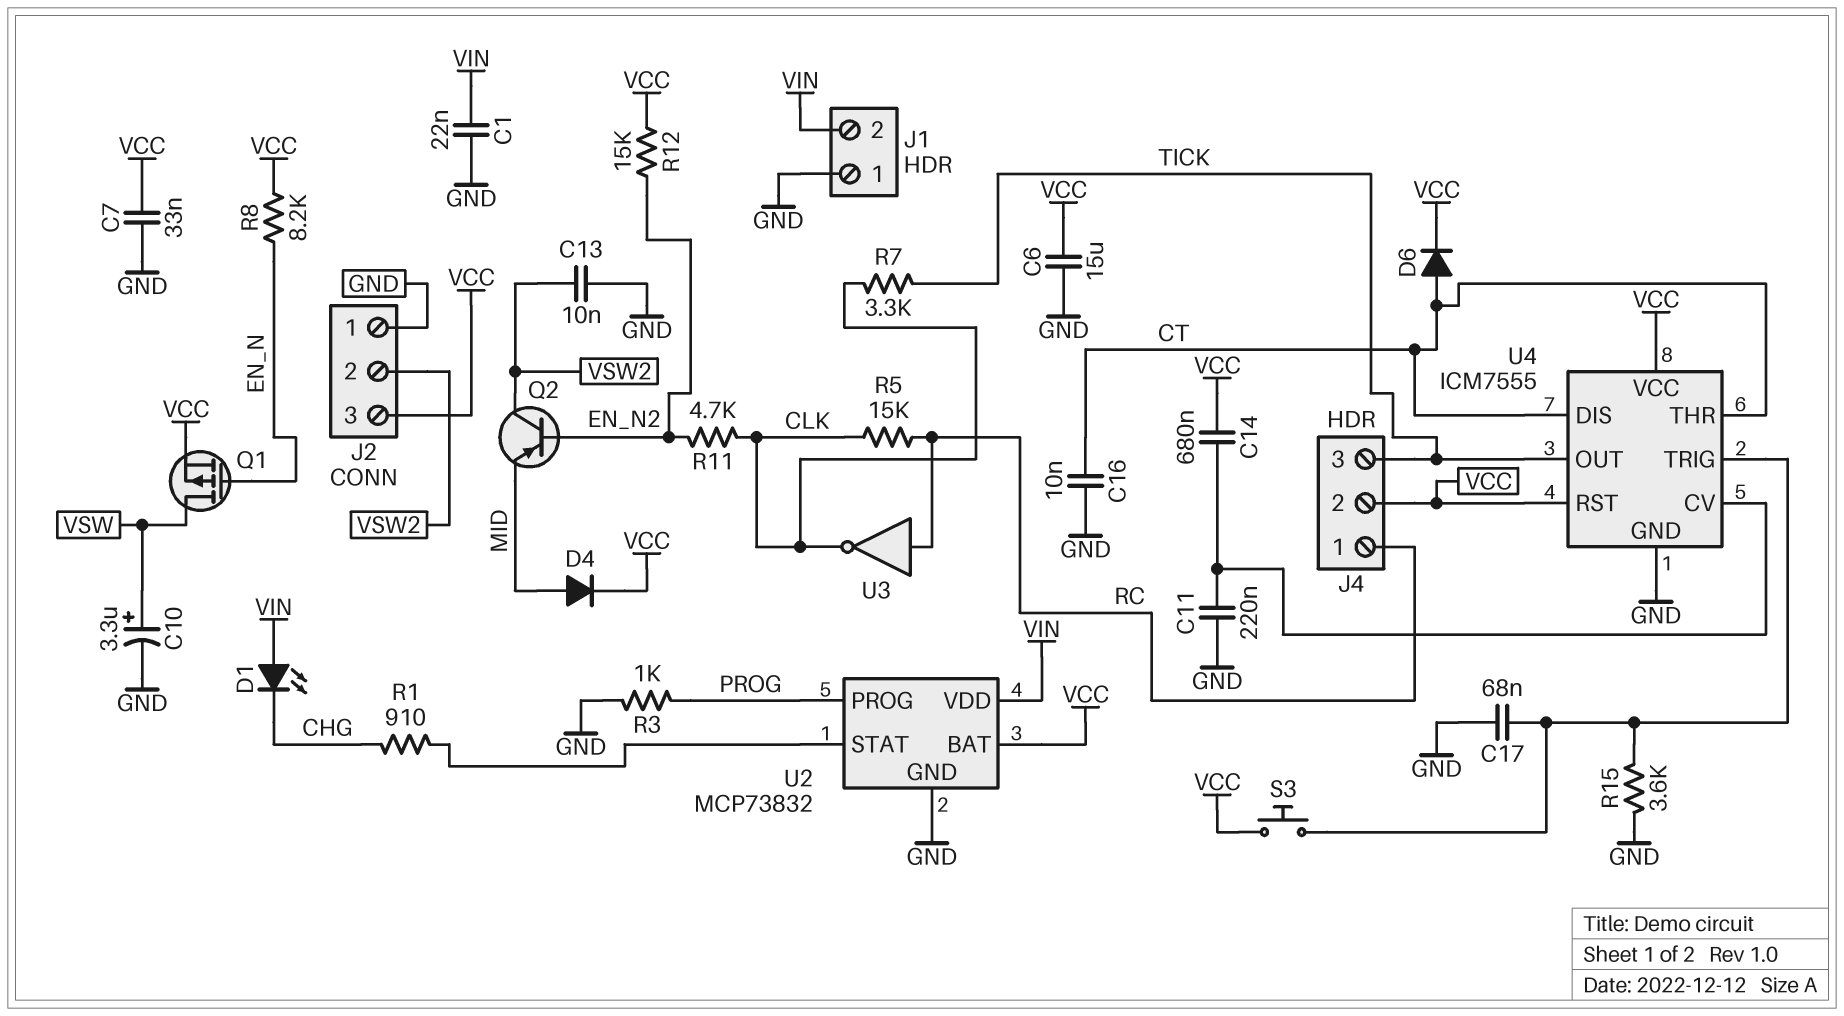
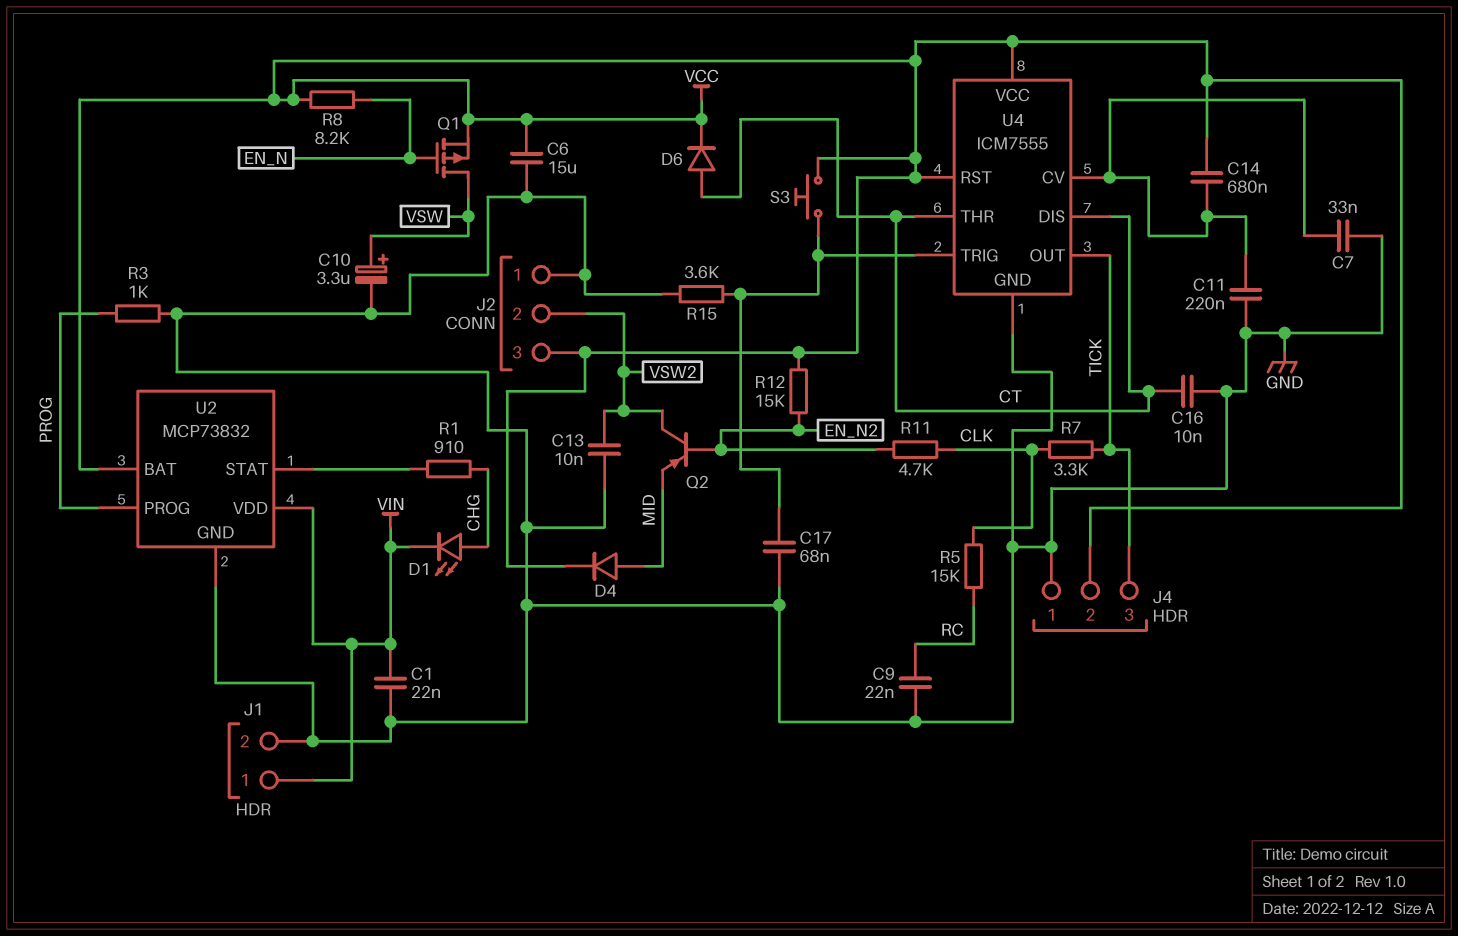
C7: 33nF (GND, VCC) -> 33nF (GND, U4/CV)
C9: none -> 22nF (GND, RC)
D1: LED (A VIN, K CHG) -> LED (A CHG, K VIN)
J1 pin 1: GND -> VIN
J1 pin 2: VIN -> GND
J4 pin 1: RC -> GND
U3: NOT (in RC, out CLK) -> none

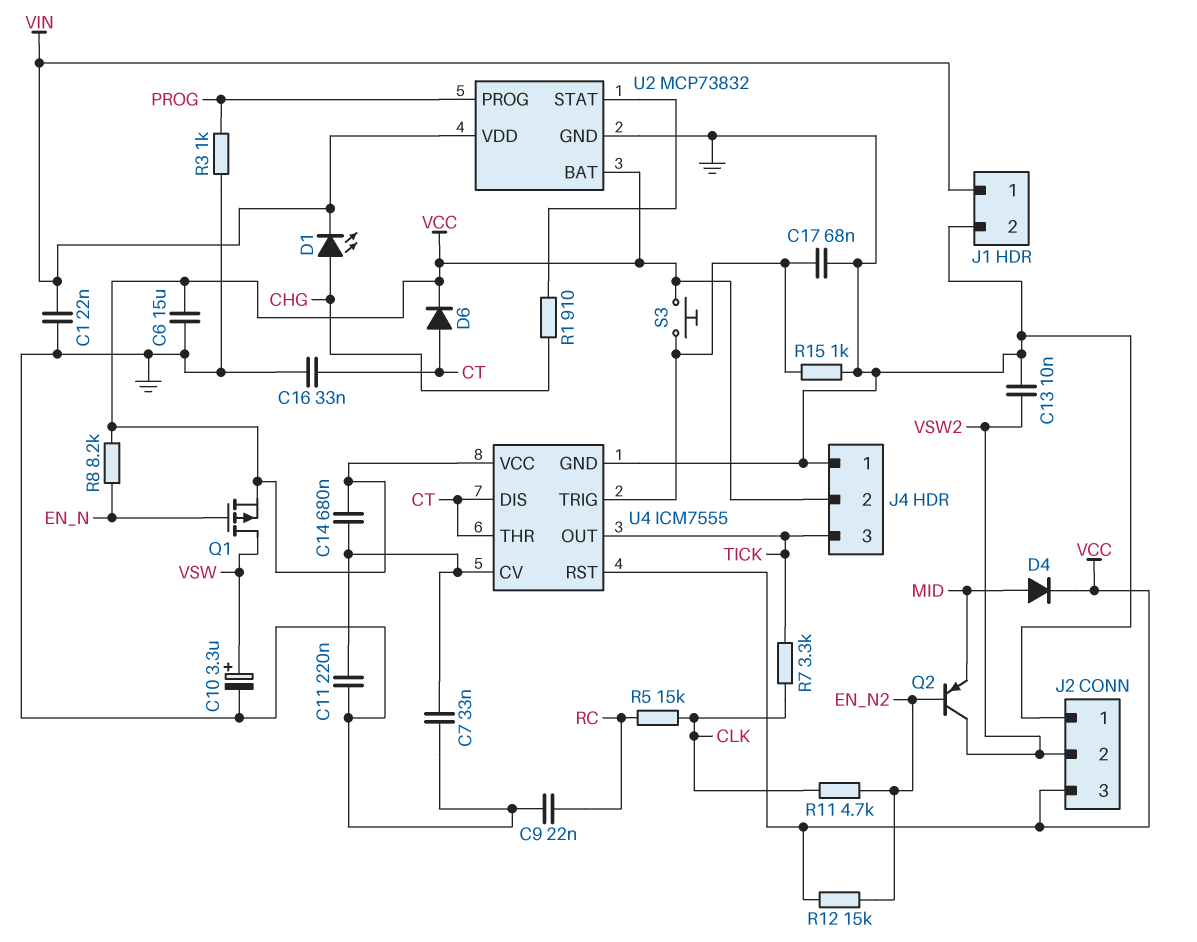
C16: 10nF (CT, GND) -> 33nF (CT, GND)
R15: 3.6k (GND, U4/TRIG) -> 1k (GND, U4/TRIG)

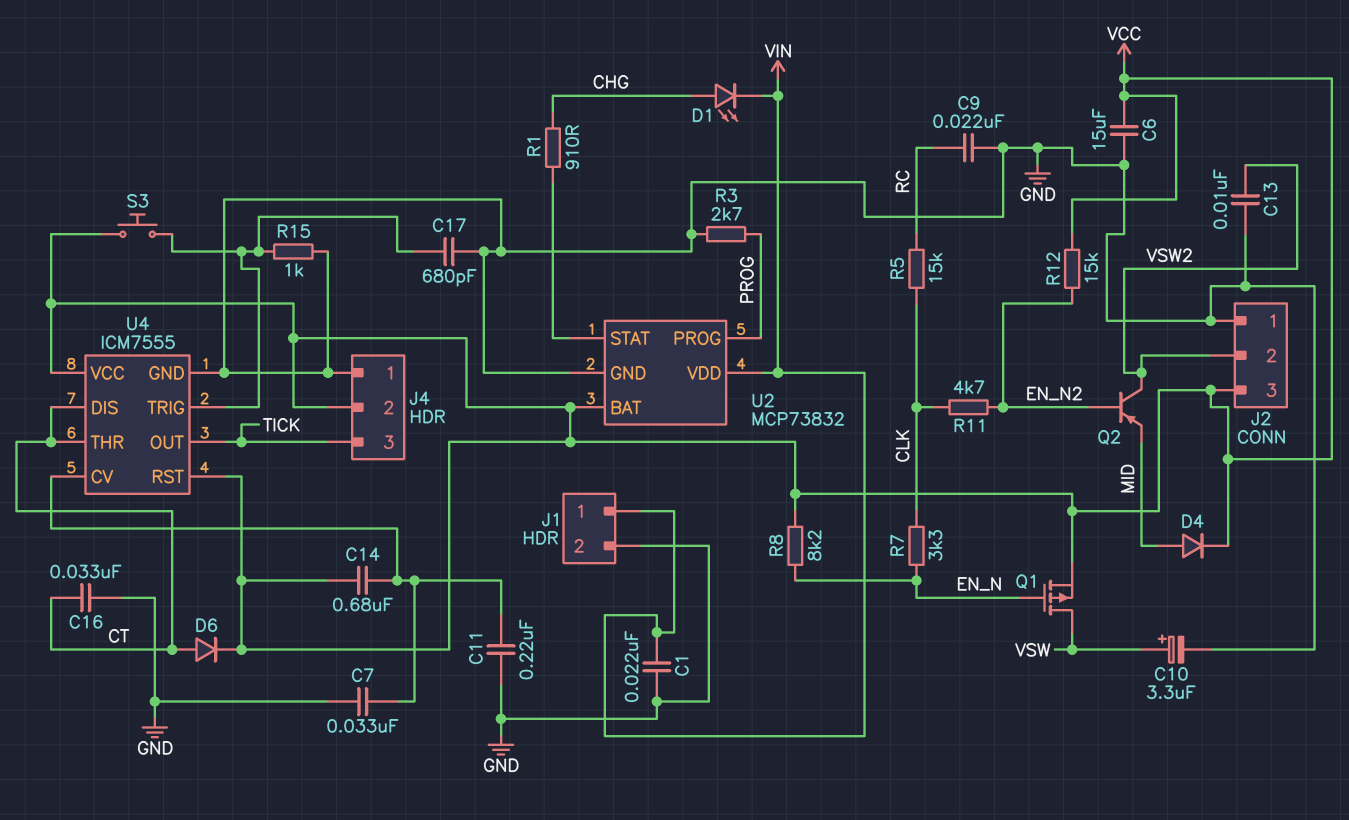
C17: 68nF (GND, U4/TRIG) -> 680pF (GND, U4/TRIG)
R3: 1k (GND, PROG) -> 2.7k (GND, PROG)
R7: 3.3k (CLK, TICK) -> 3.3k (CLK, EN_N)

